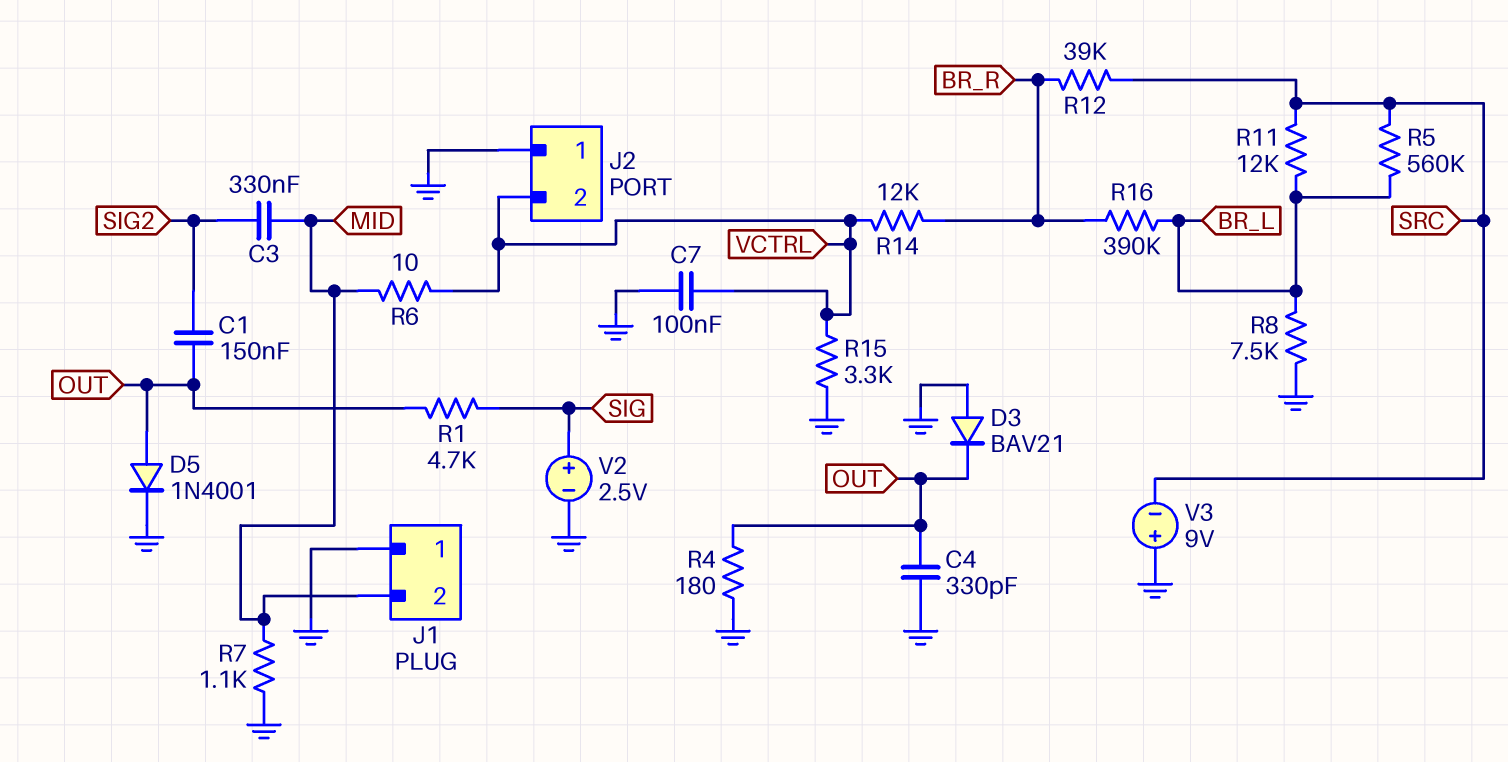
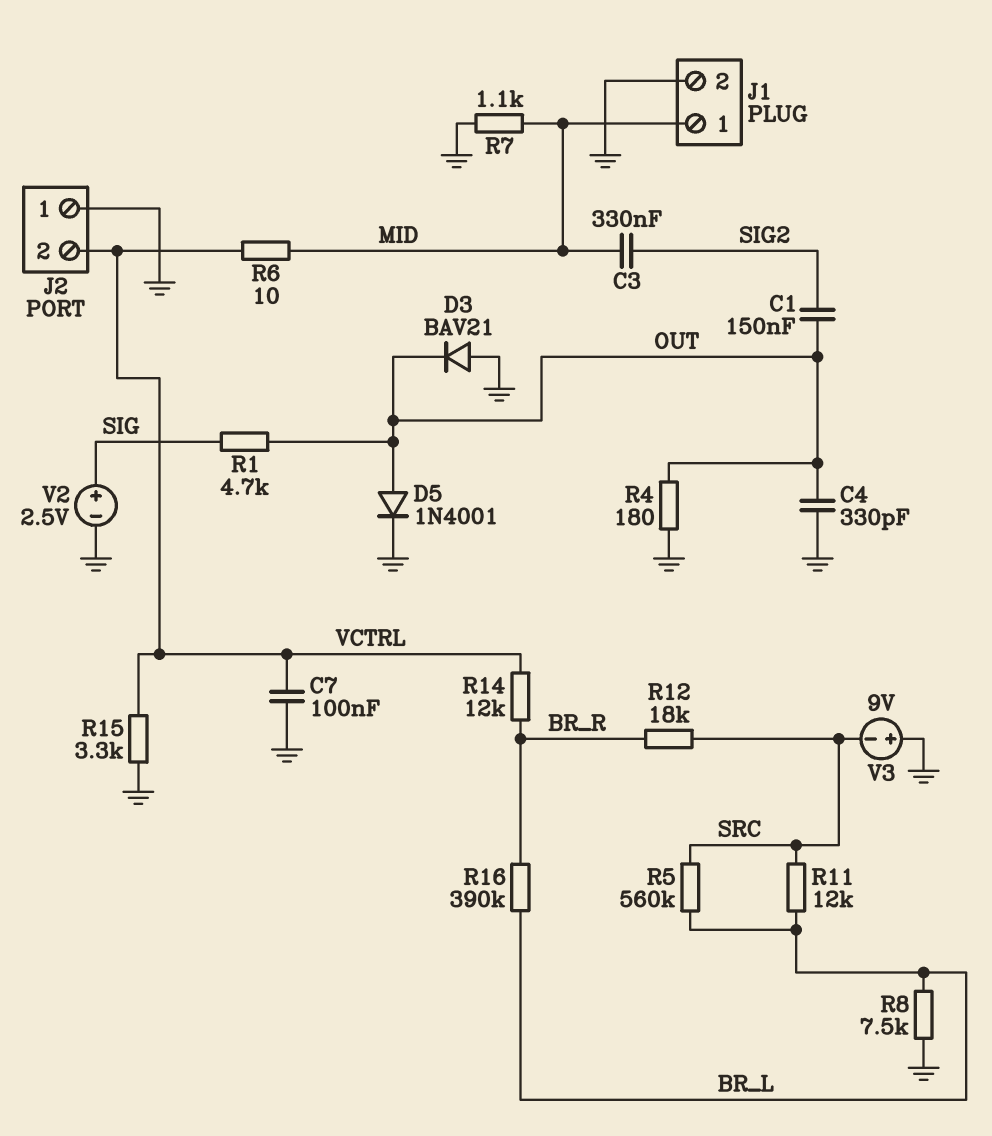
J1 pin 1: GND -> MID
J1 pin 2: MID -> GND
R12: 39k (BR_R, SRC) -> 18k (BR_R, SRC)

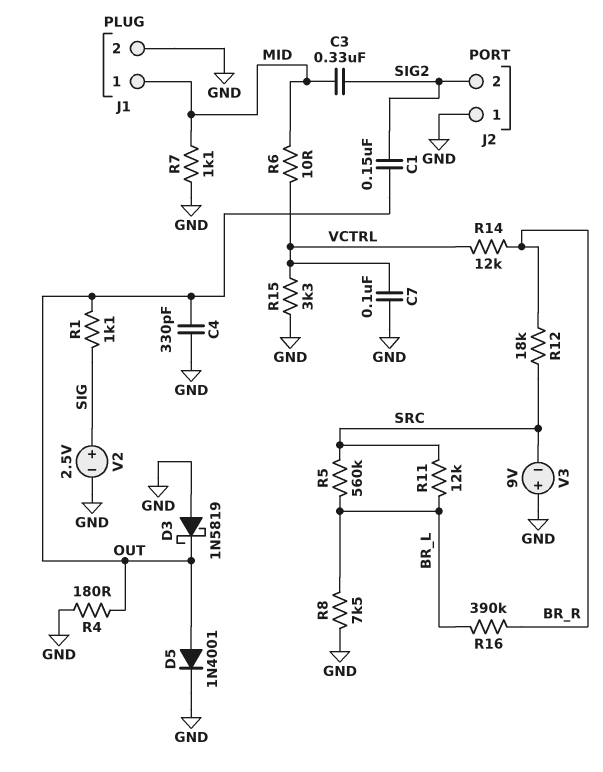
D3: diode BAV21 (A GND, K OUT) -> schottky 1N5819 (A GND, K OUT)
J2 pin 2: VCTRL -> SIG2
R1: 4.7k (OUT, SIG) -> 1.1k (OUT, SIG)

